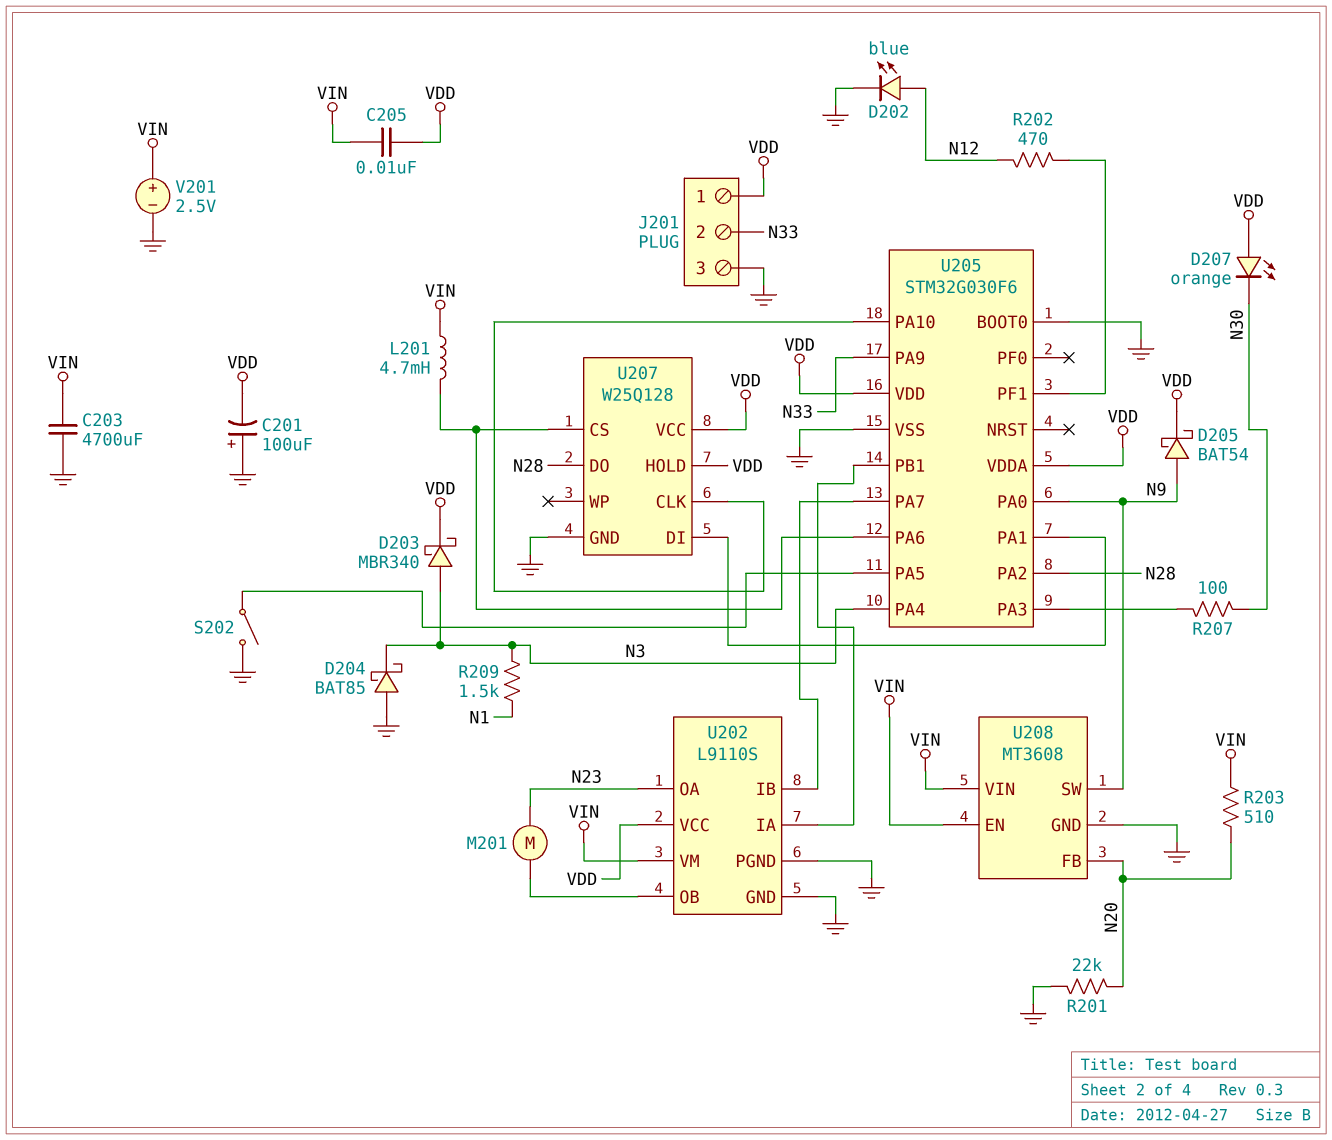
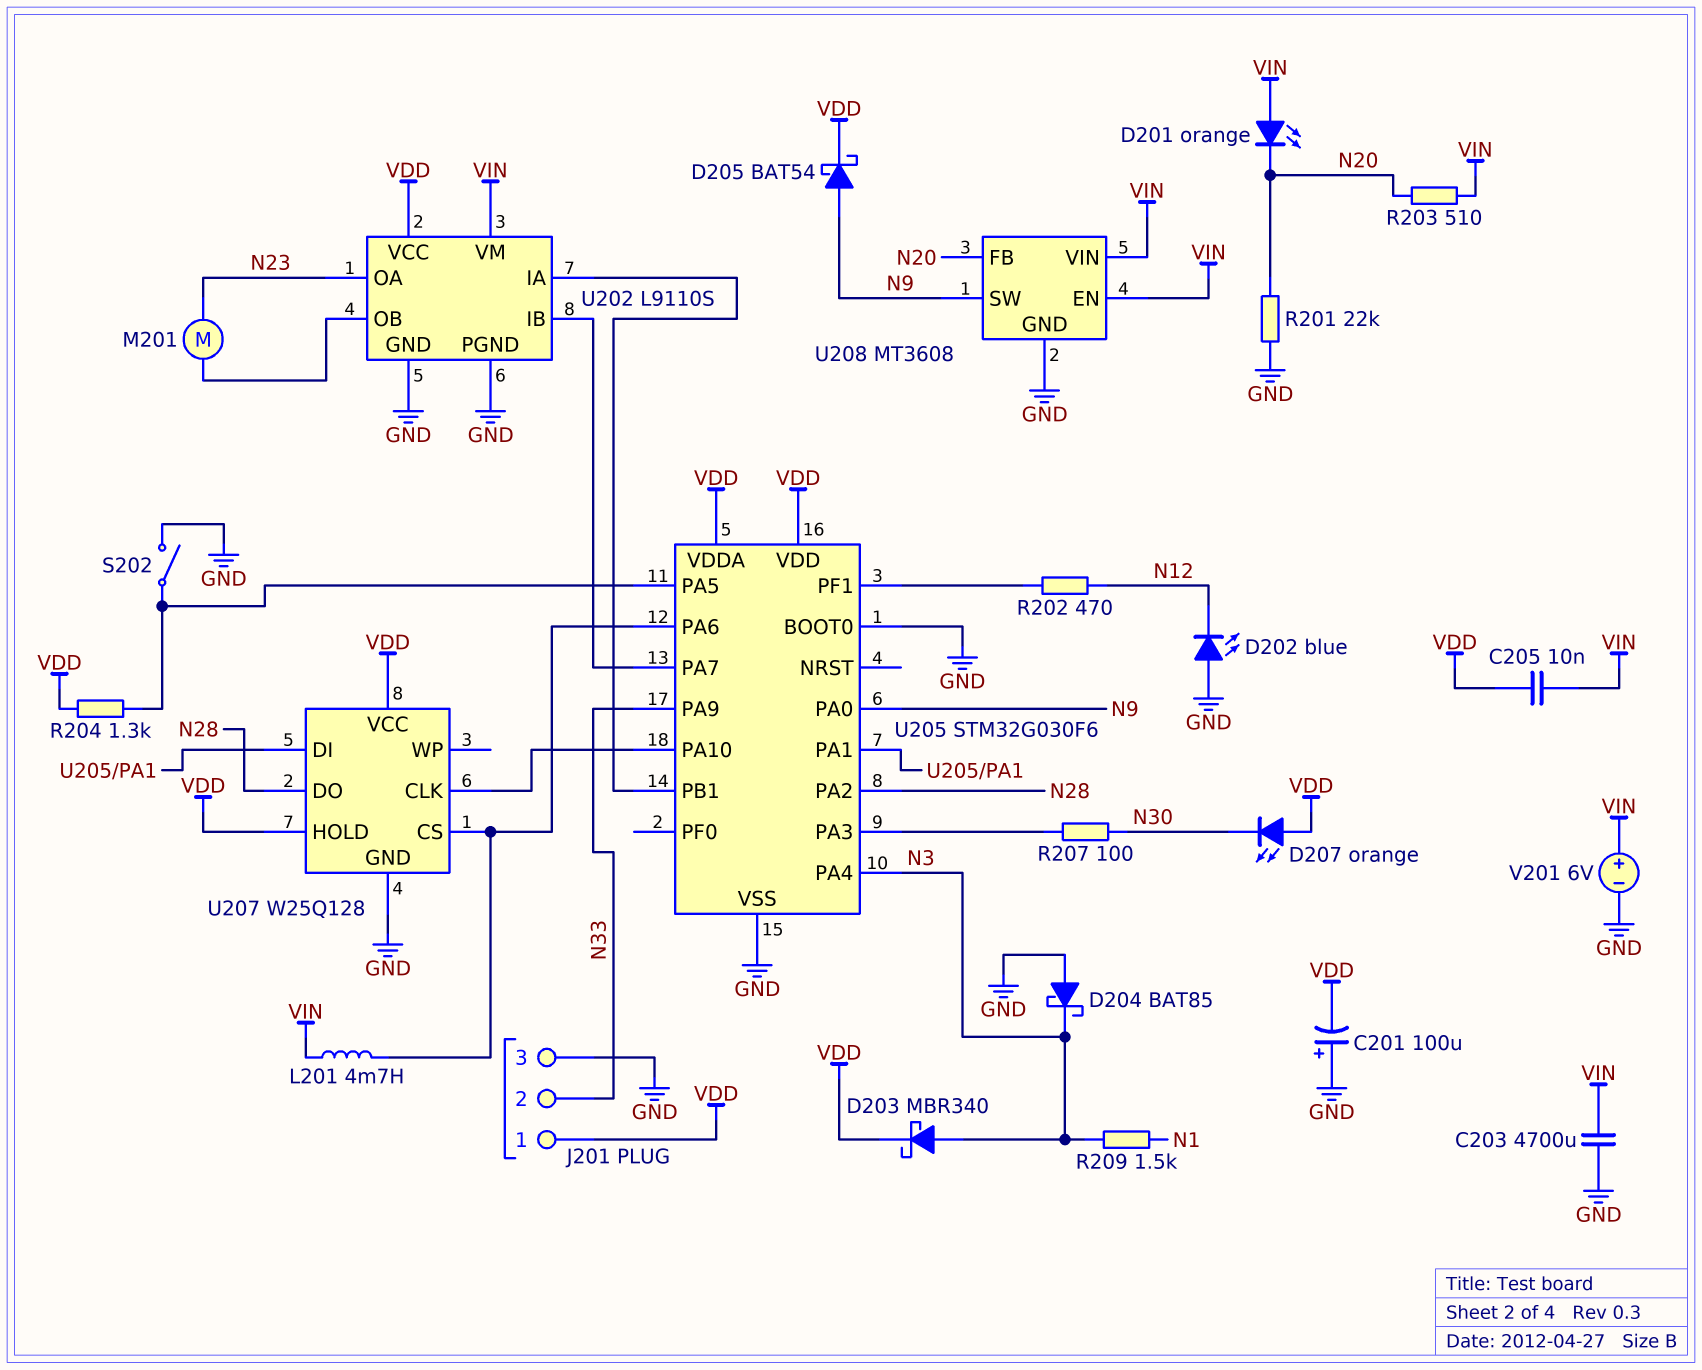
D201: none -> LED orange (A VIN, K N20)
D202: LED blue (A N12, K GND) -> LED blue (A GND, K N12)
R204: none -> 1.3k (U205/PA5, VDD)
V201: 2.5V (plus VIN, minus GND) -> 6V (plus VIN, minus GND)

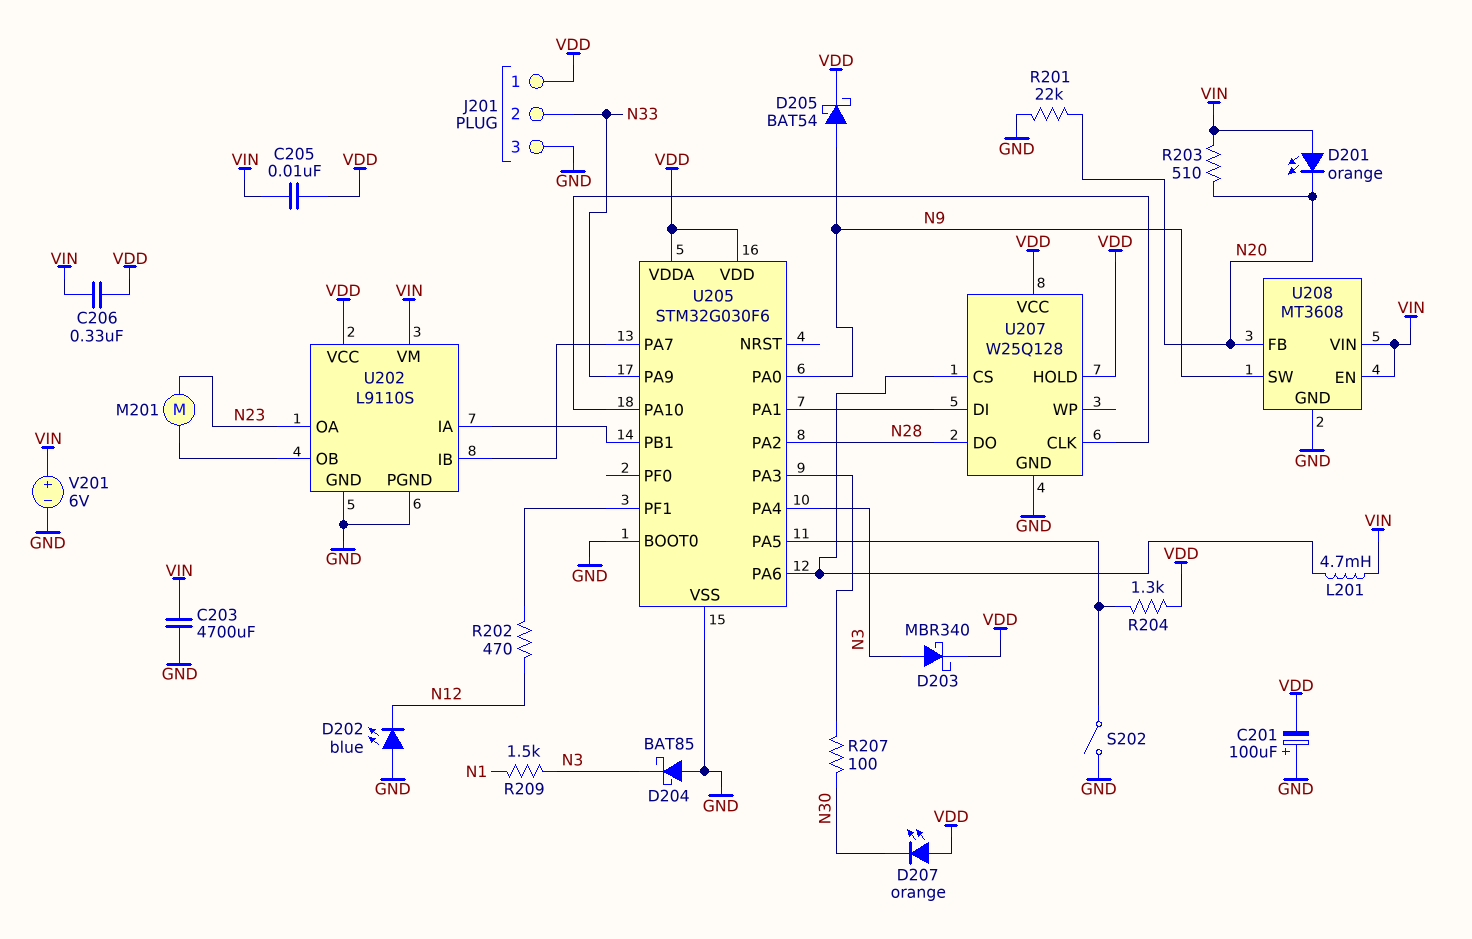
C206: none -> 330nF (VDD, VIN)

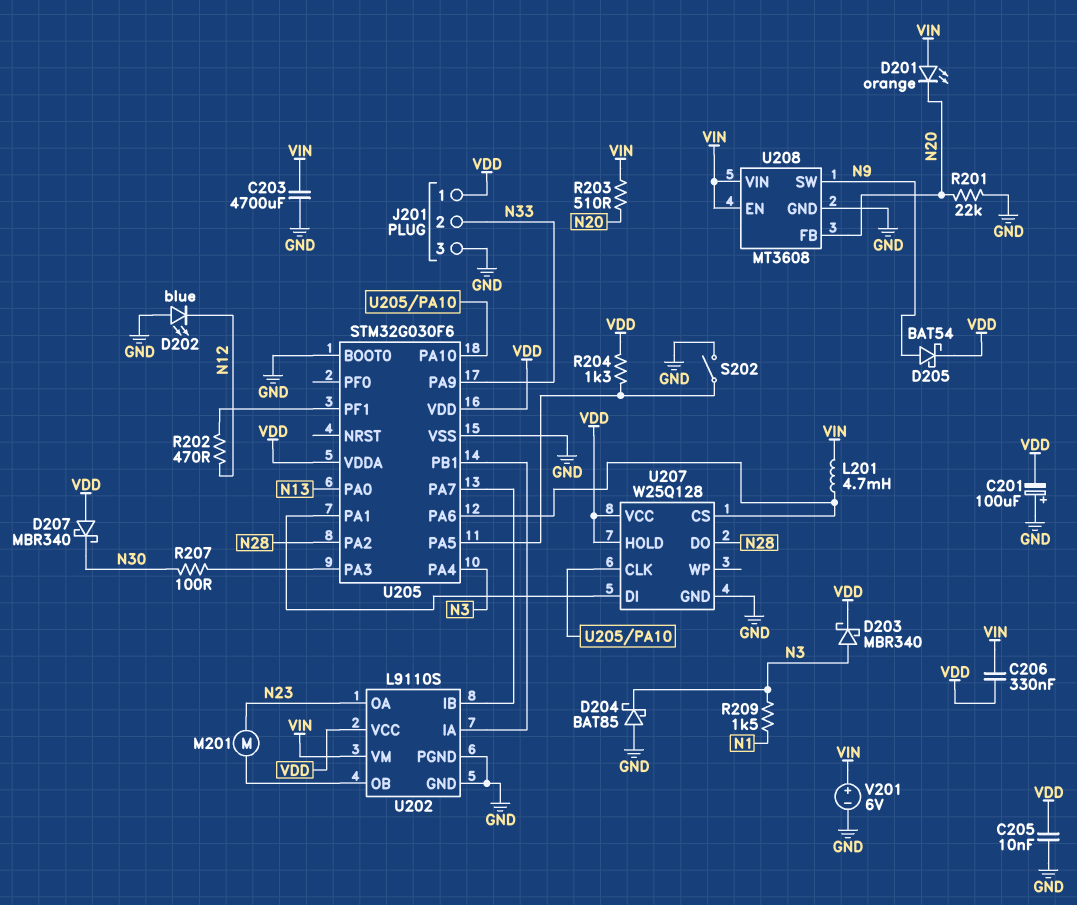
C205: 10nF (VDD, VIN) -> 10nF (GND, VDD)
D207: LED orange (A VDD, K N30) -> schottky MBR340 (A VDD, K N30)
U205 pin PA0: N9 -> N13

